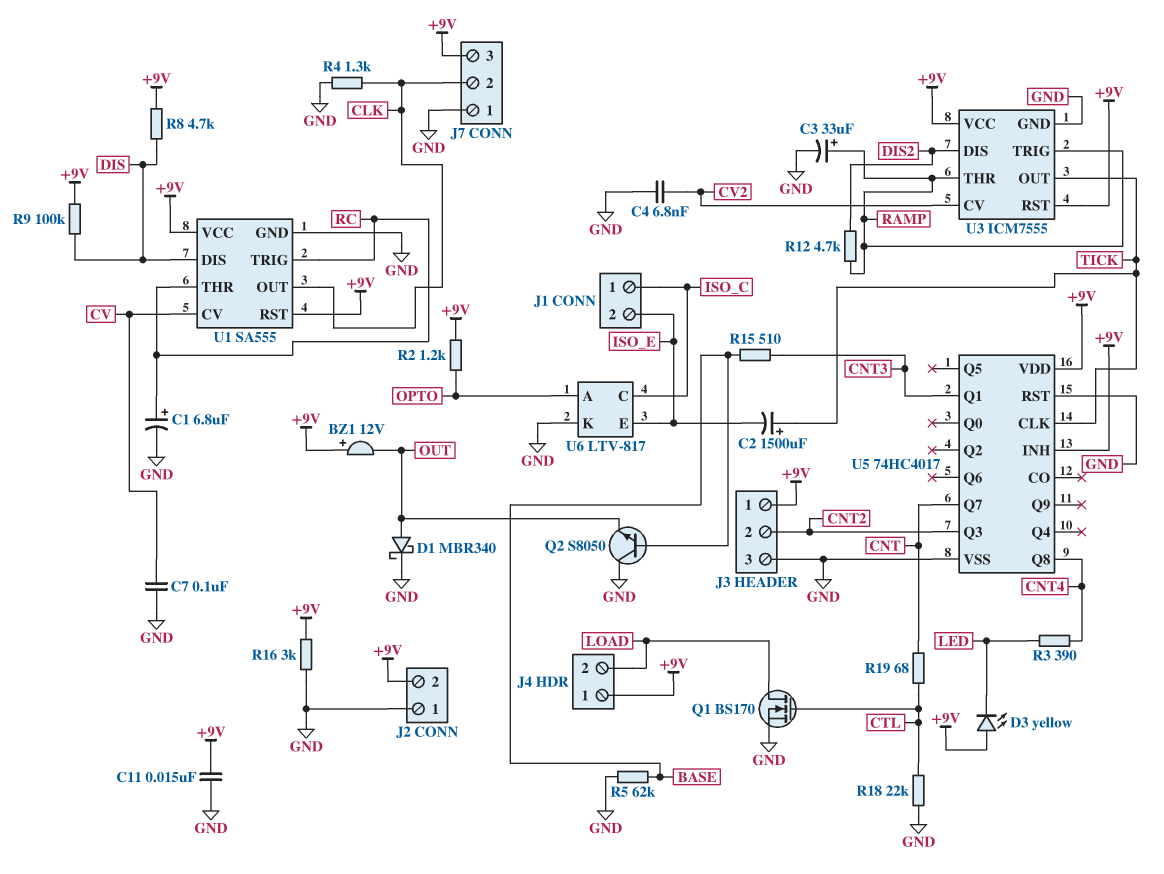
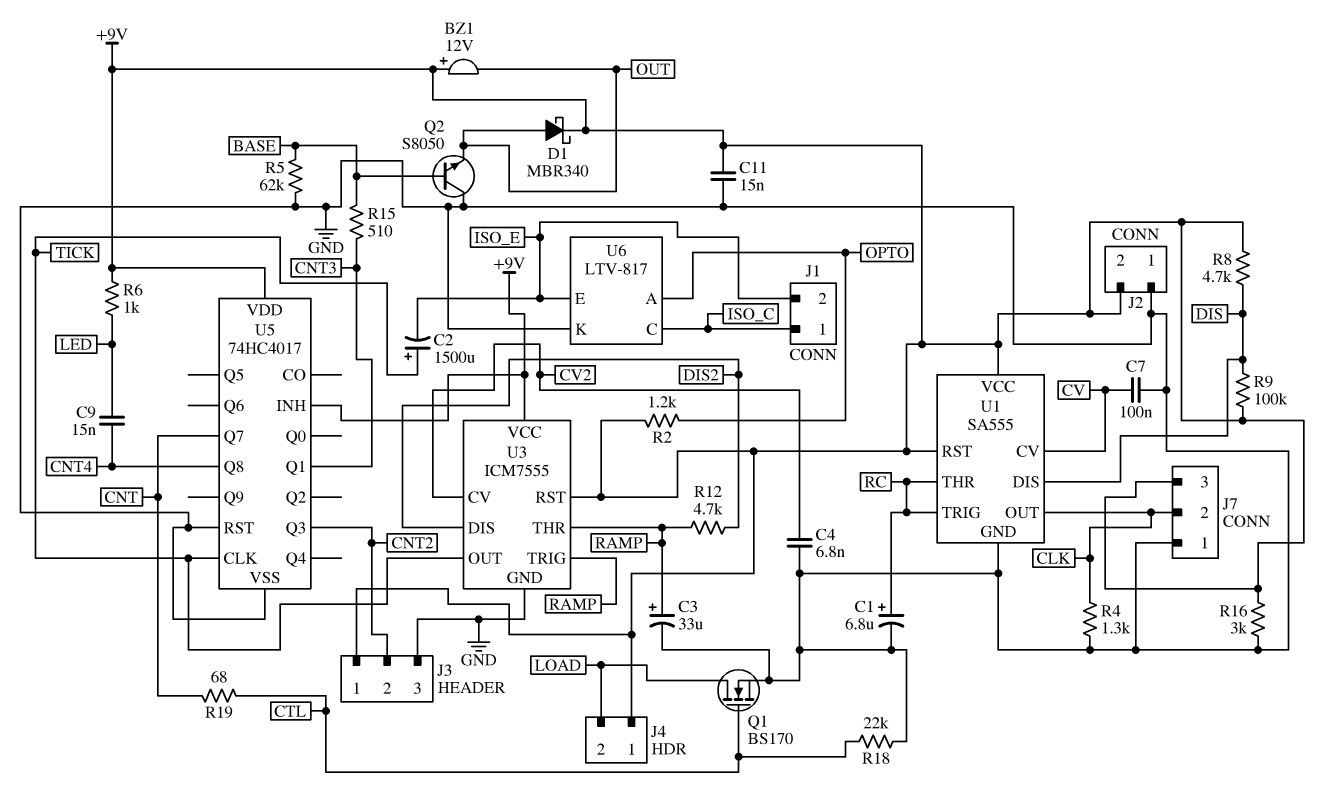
C9: none -> 15nF (CNT4, LED)
D1: schottky MBR340 (A OUT, K GND) -> schottky MBR340 (A OUT, K +9V)
D3: LED yellow (A +9V, K LED) -> none
R3: 390 (CNT4, LED) -> none
R6: none -> 1k (+9V, LED)

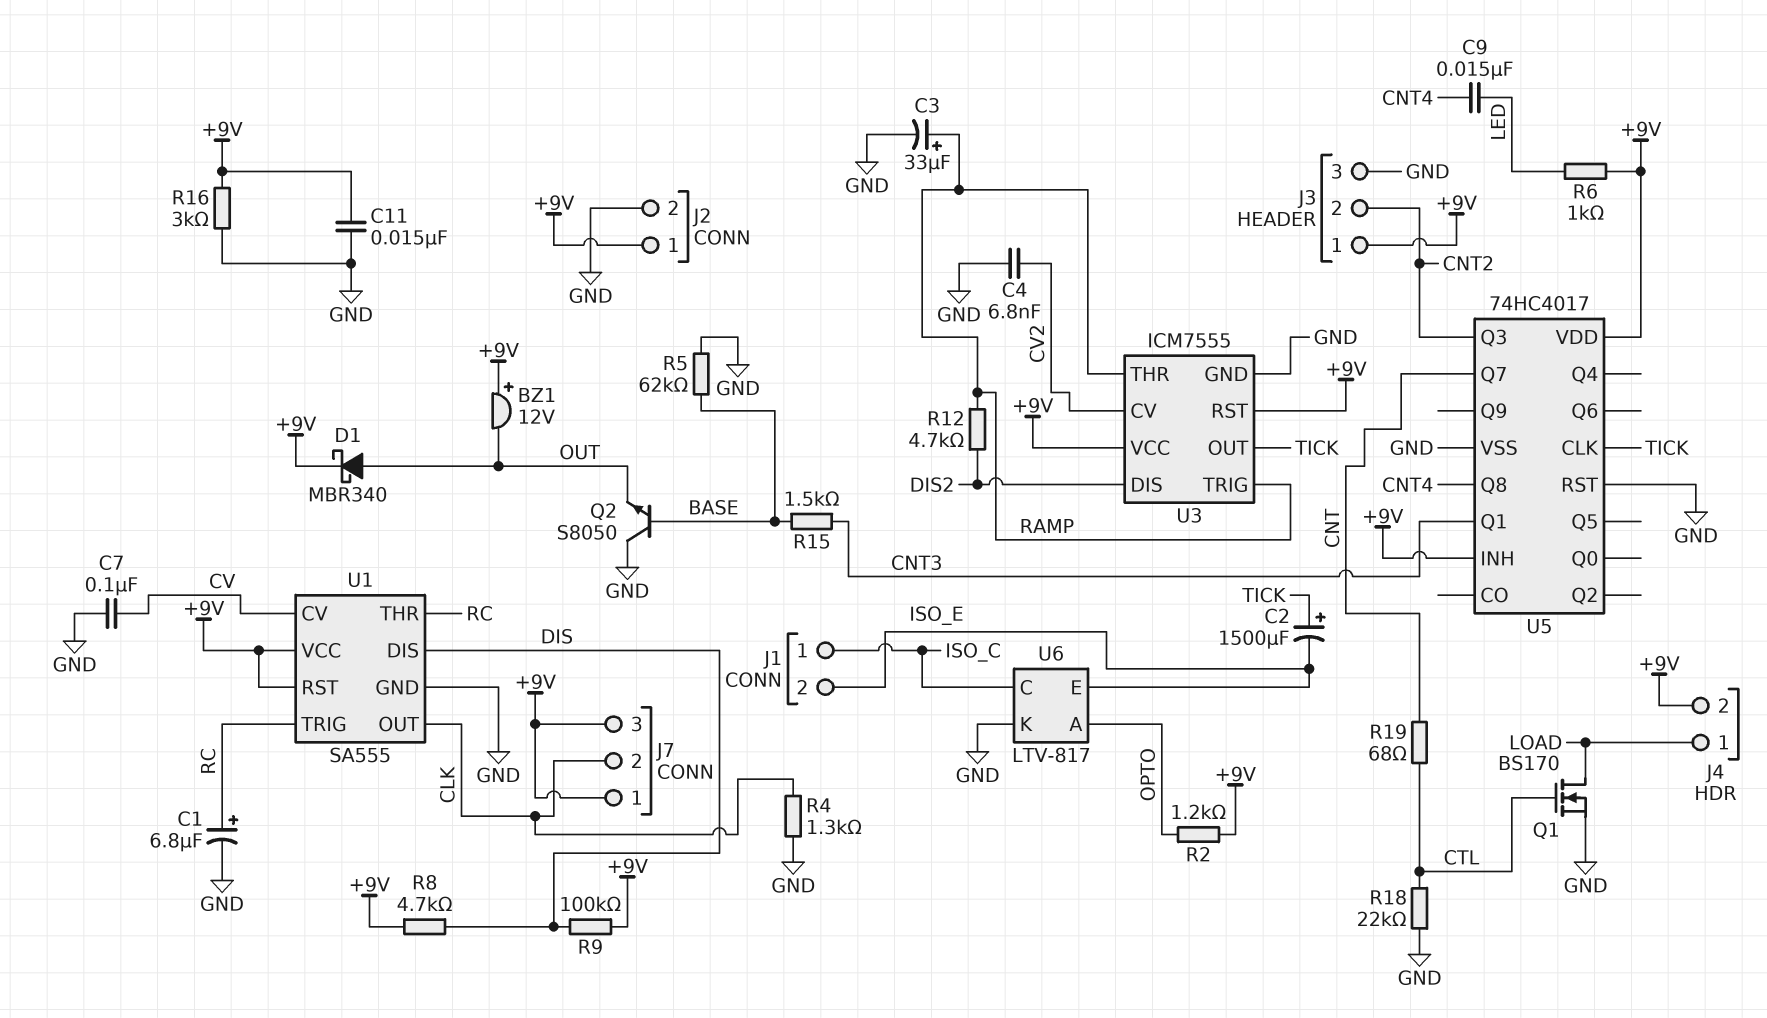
J2 pin 1: GND -> +9V
J2 pin 2: +9V -> GND
J4 pin 1: +9V -> LOAD
J4 pin 2: LOAD -> +9V
J7 pin 1: GND -> +9V
R15: 510 (BASE, CNT3) -> 1.5k (BASE, CNT3)

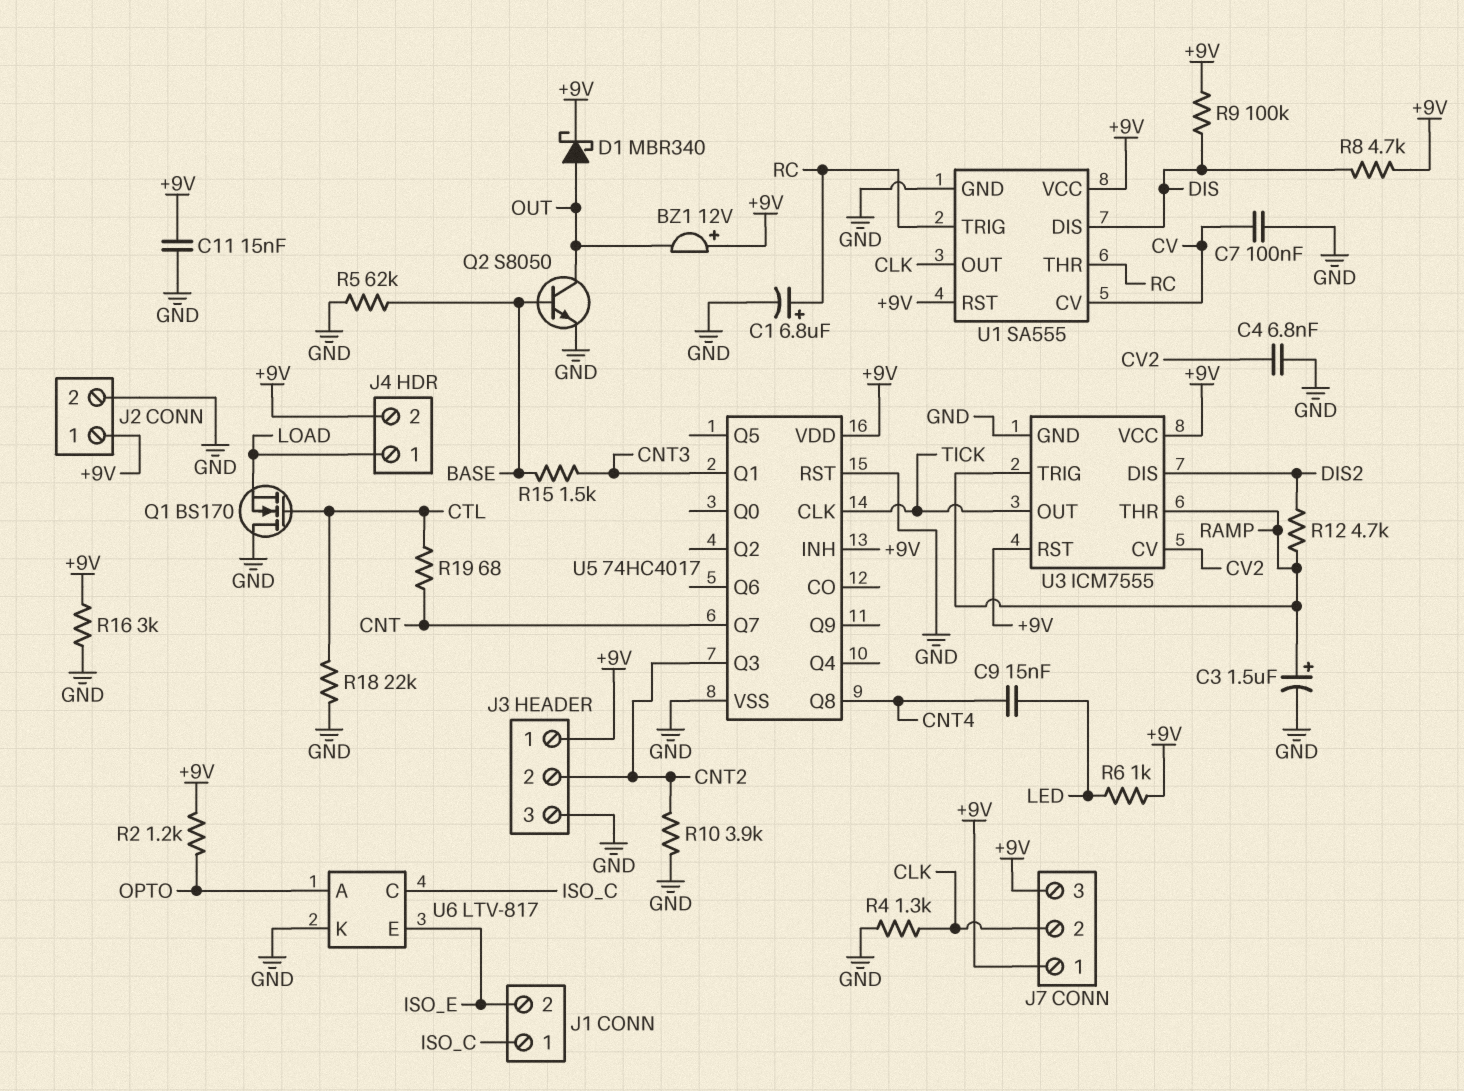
C2: 1500uF (plus TICK, minus ISO_E) -> none
C3: 33uF (plus RAMP, minus GND) -> 1.5uF (plus RAMP, minus GND)
Q1: NMOS BS170 (G CTL, D LOAD, S GND) -> NMOS BS170 (G CTL, D GND, S LOAD)
Q2: NPN S8050 (B BASE, C GND, E OUT) -> NPN S8050 (B BASE, C OUT, E GND)
R10: none -> 3.9k (CNT2, GND)

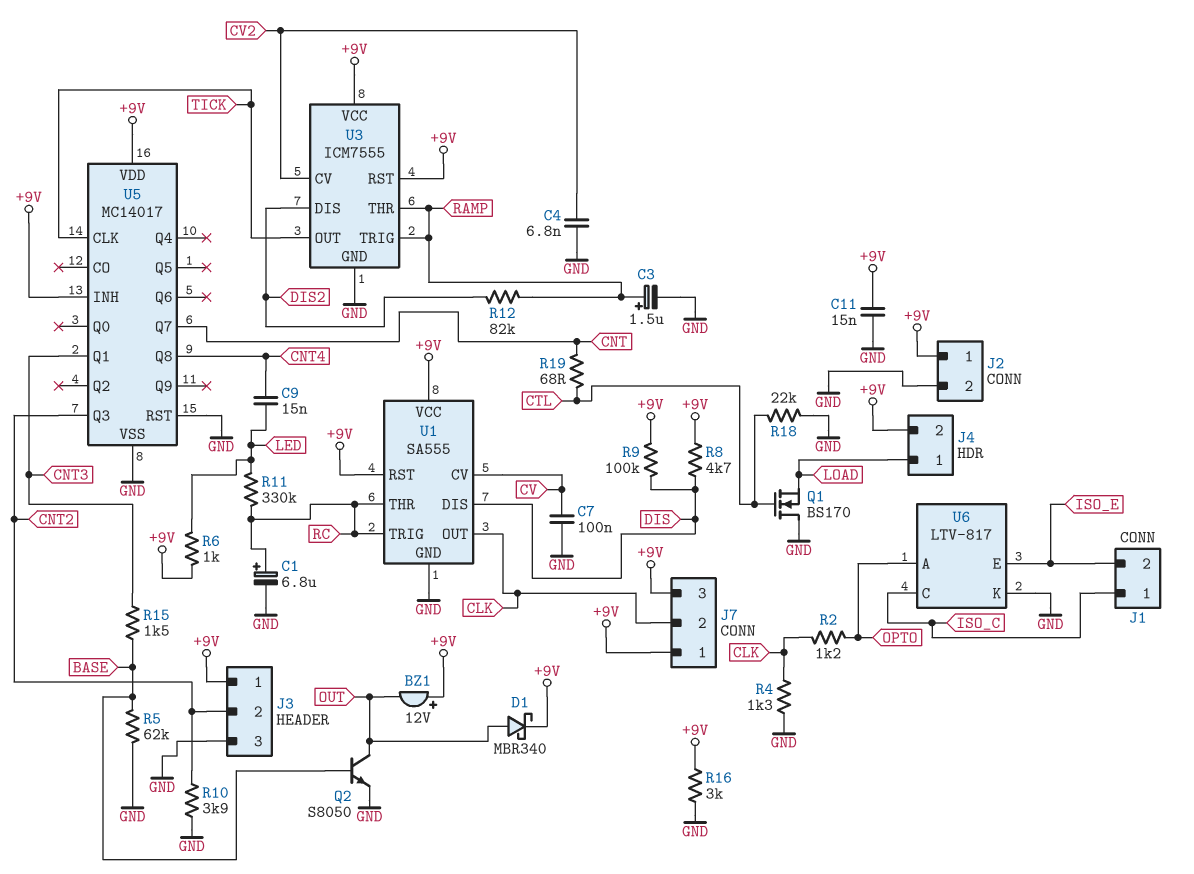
R2: 1.2k (+9V, OPTO) -> 1.2k (CLK, OPTO)
R11: none -> 330k (LED, RC)
R12: 4.7k (DIS2, RAMP) -> 82k (DIS2, RAMP)
U5: 74HC4017 -> MC14017

